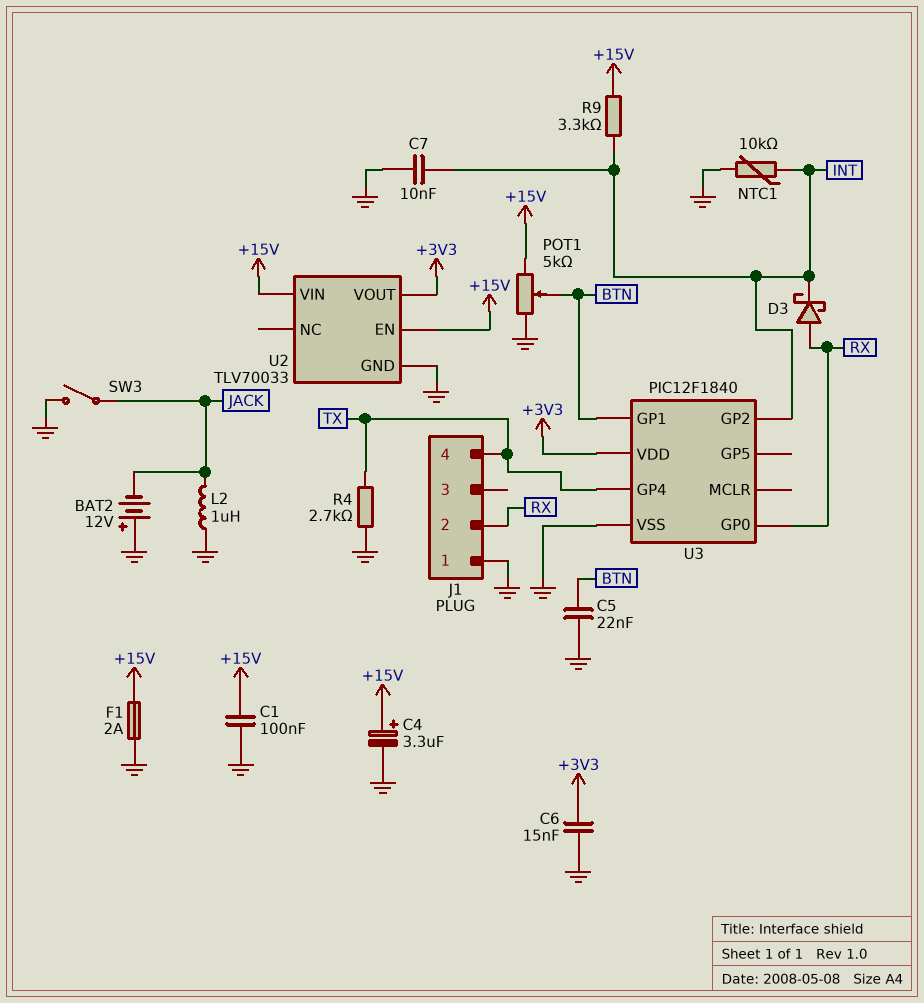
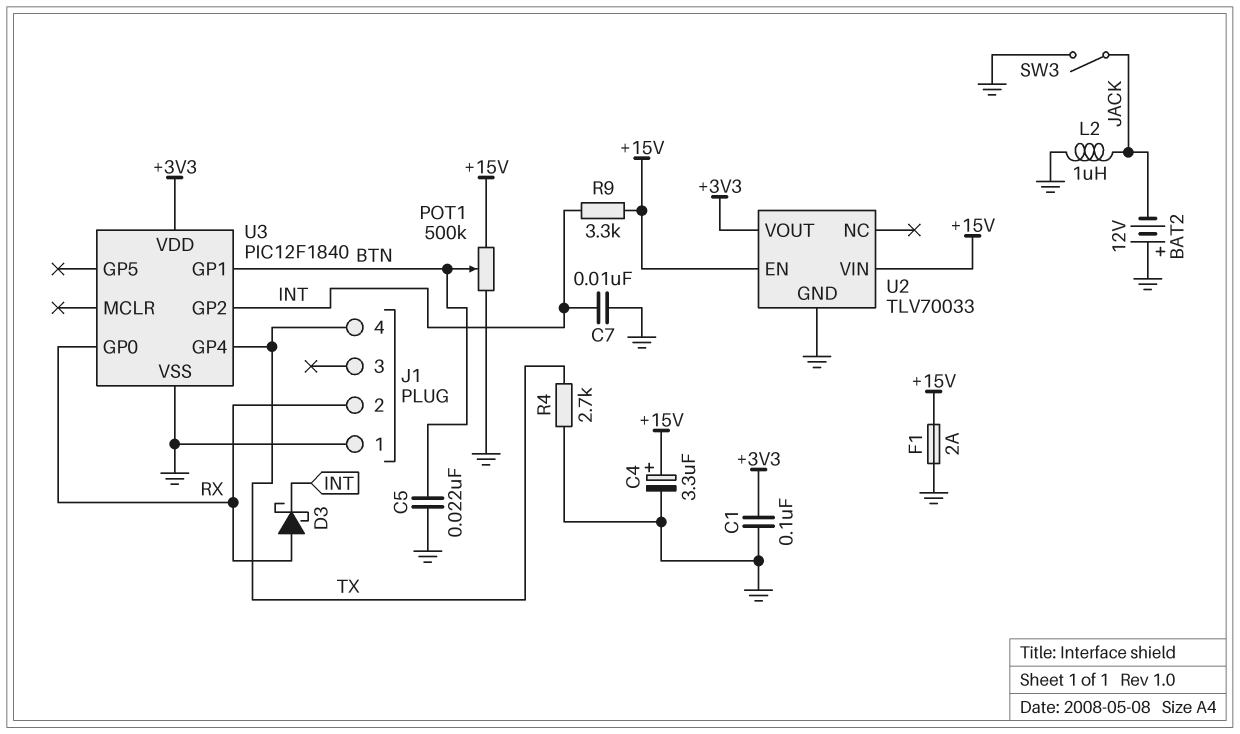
C1: 100nF (+15V, GND) -> 100nF (+3V3, GND)
C6: 15nF (+3V3, GND) -> none
NTC1: 10k (GND, INT) -> none
POT1: 5k (+15V, GND, wiper BTN) -> 500k (+15V, GND, wiper BTN)

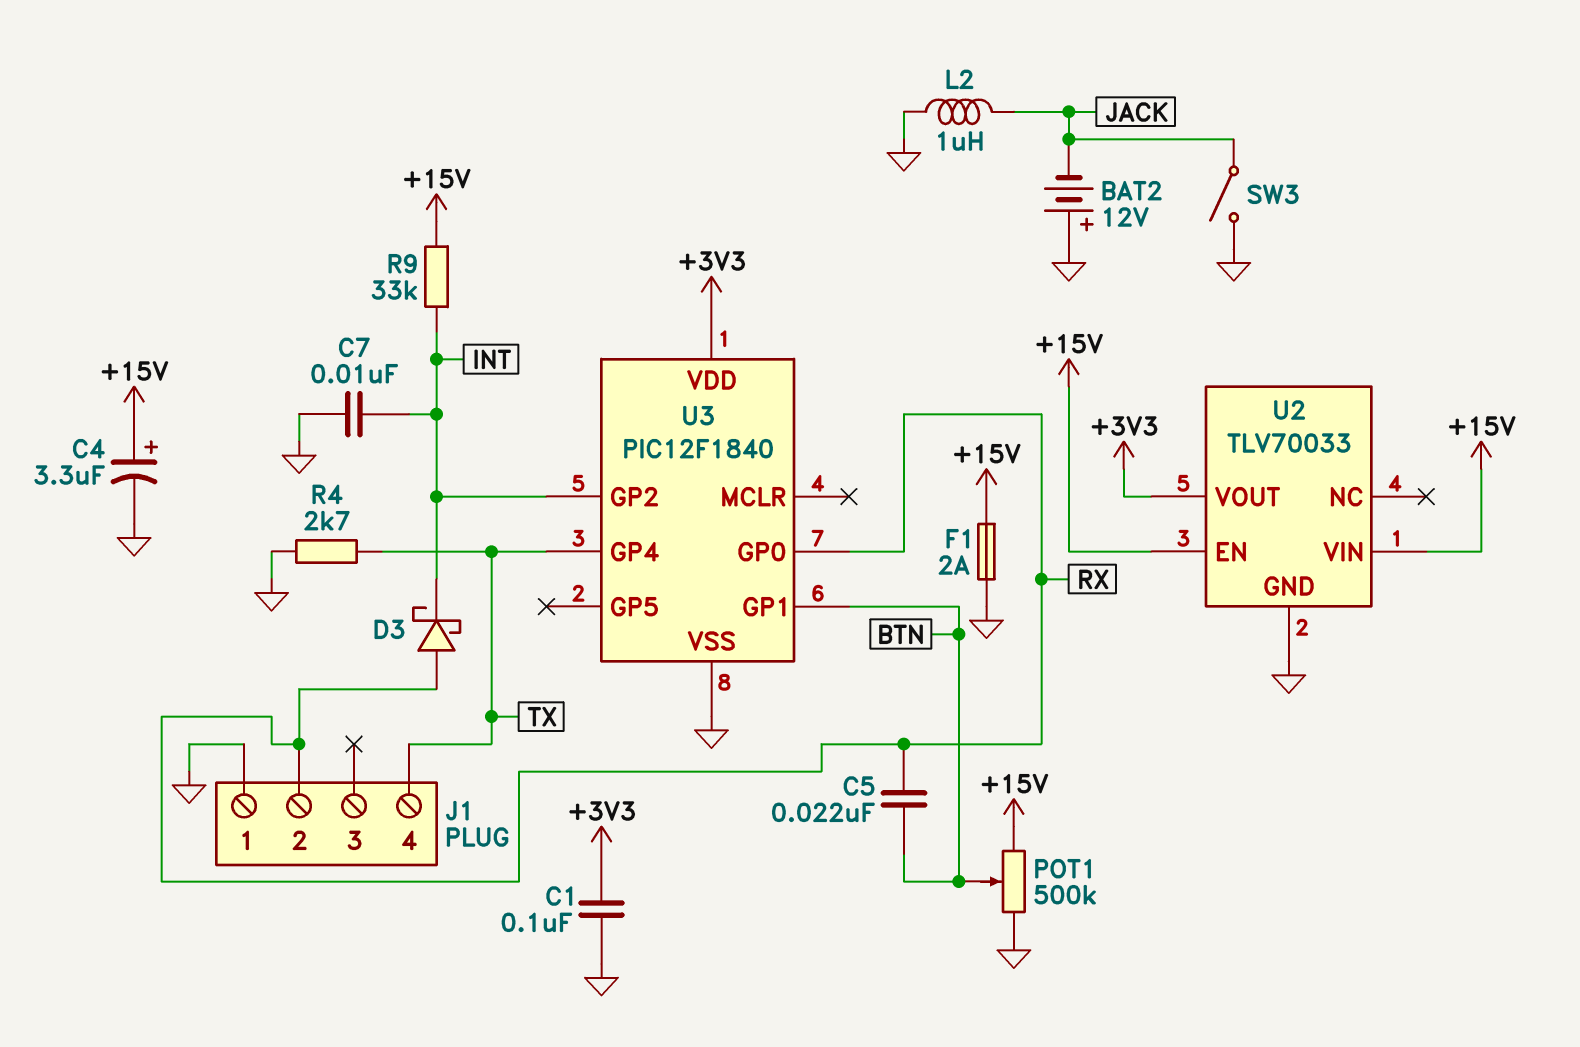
C5: 22nF (BTN, GND) -> 22nF (BTN, RX)
R9: 3.3k (+15V, INT) -> 33k (+15V, INT)

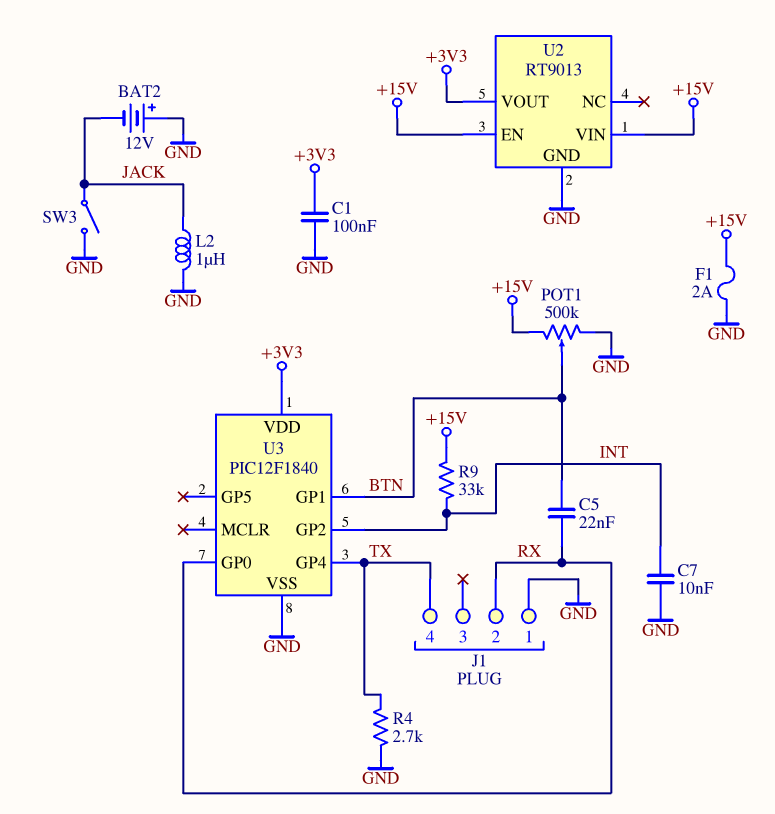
C4: 3.3uF (plus +15V, minus GND) -> none
D3: schottky (A RX, K INT) -> none
U2: TLV70033 -> RT9013

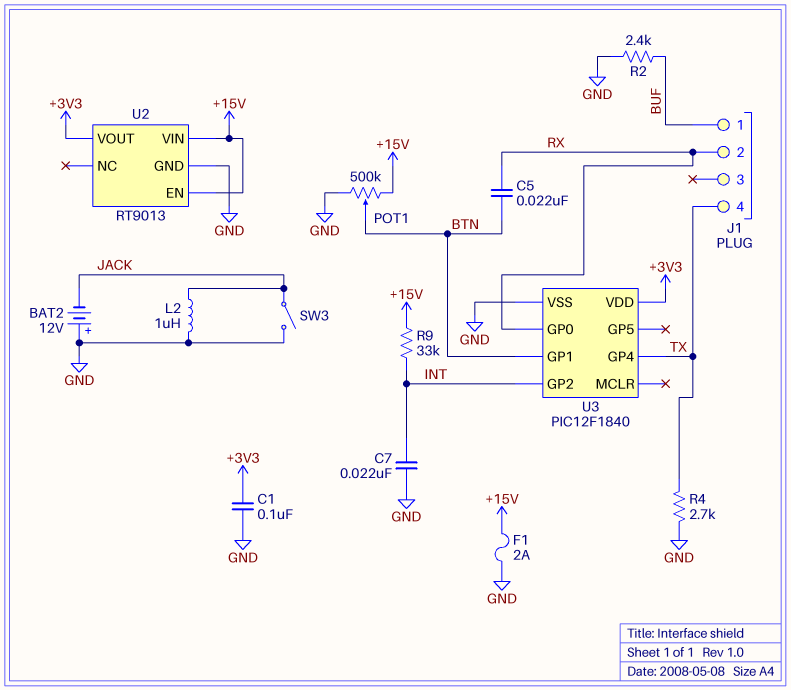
C7: 10nF (GND, INT) -> 22nF (GND, INT)
J1 pin 1: GND -> BUF
R2: none -> 2.4k (BUF, GND)

